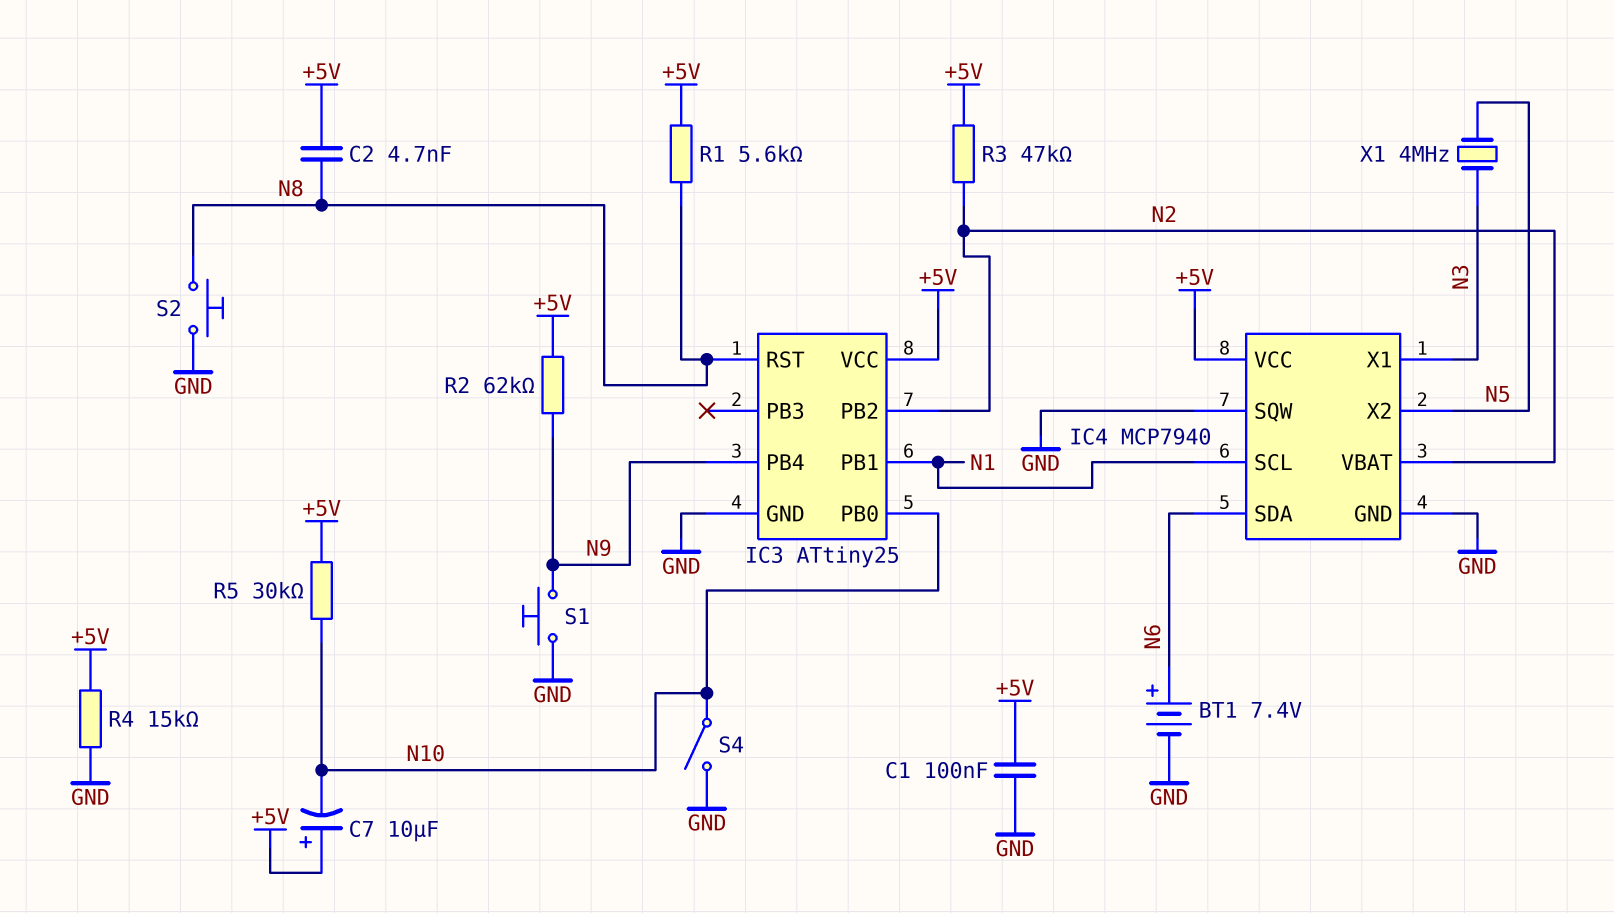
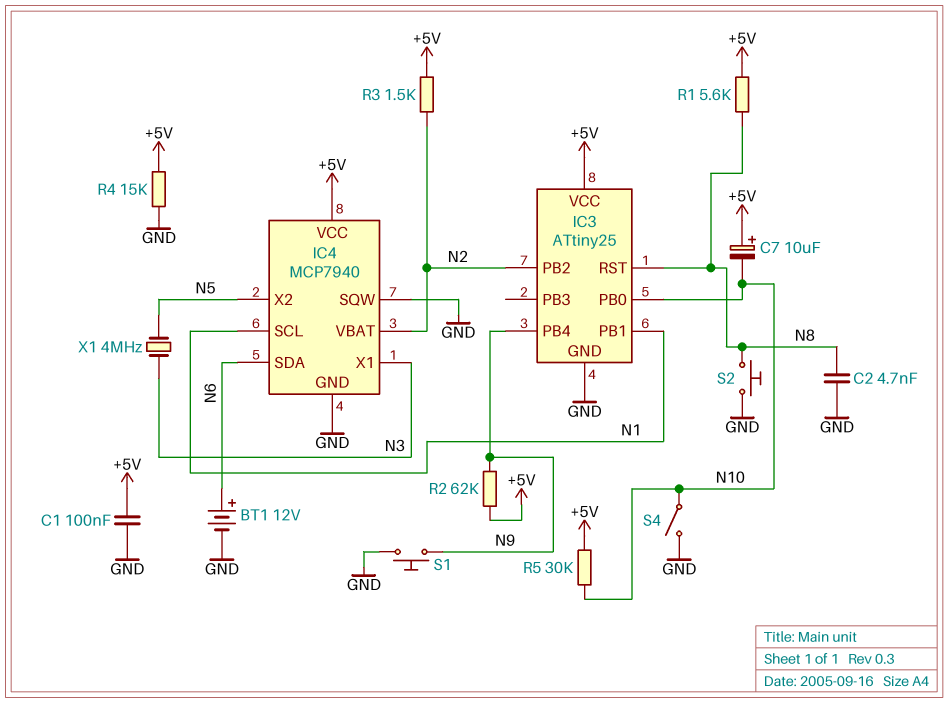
BT1: 7.4V (plus N6, minus GND) -> 12V (plus N6, minus GND)
C2: 4.7nF (+5V, N8) -> 4.7nF (GND, N8)
R3: 47k (+5V, N2) -> 1.5k (+5V, N2)

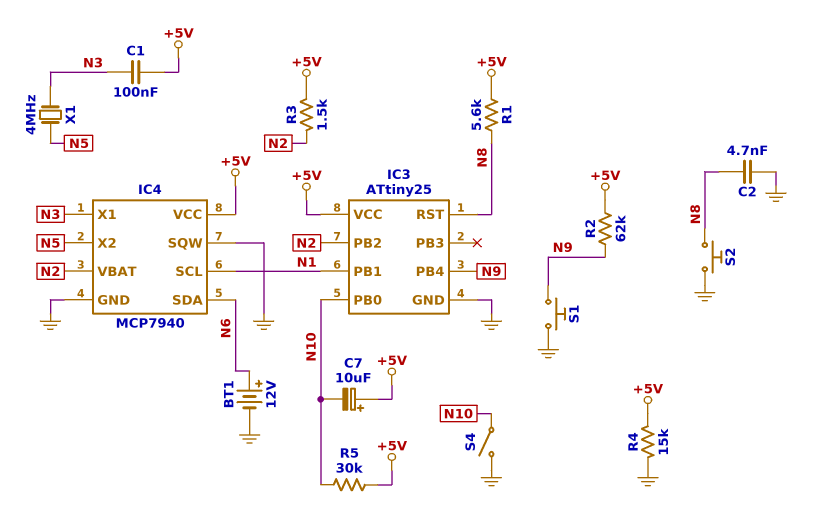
C1: 100nF (+5V, GND) -> 100nF (+5V, N3)

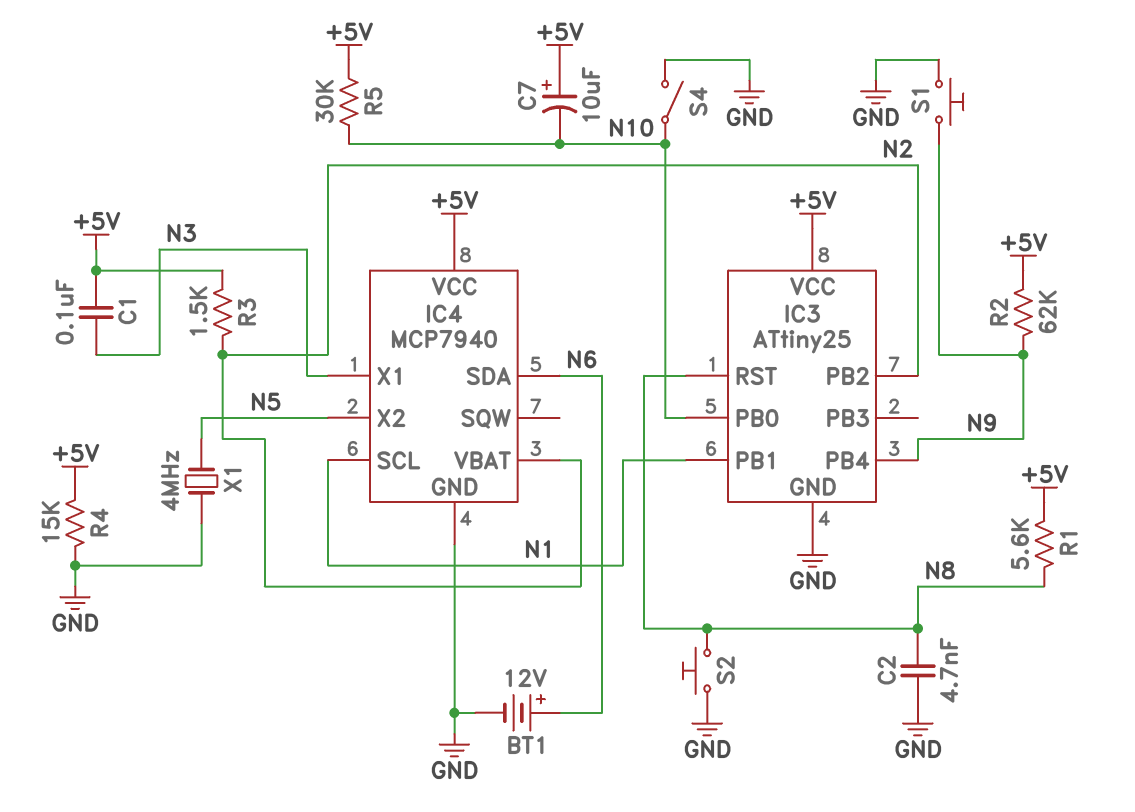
IC4 pin SQW: GND -> none
X1: 4MHz (N3, N5) -> 4MHz (GND, N5)

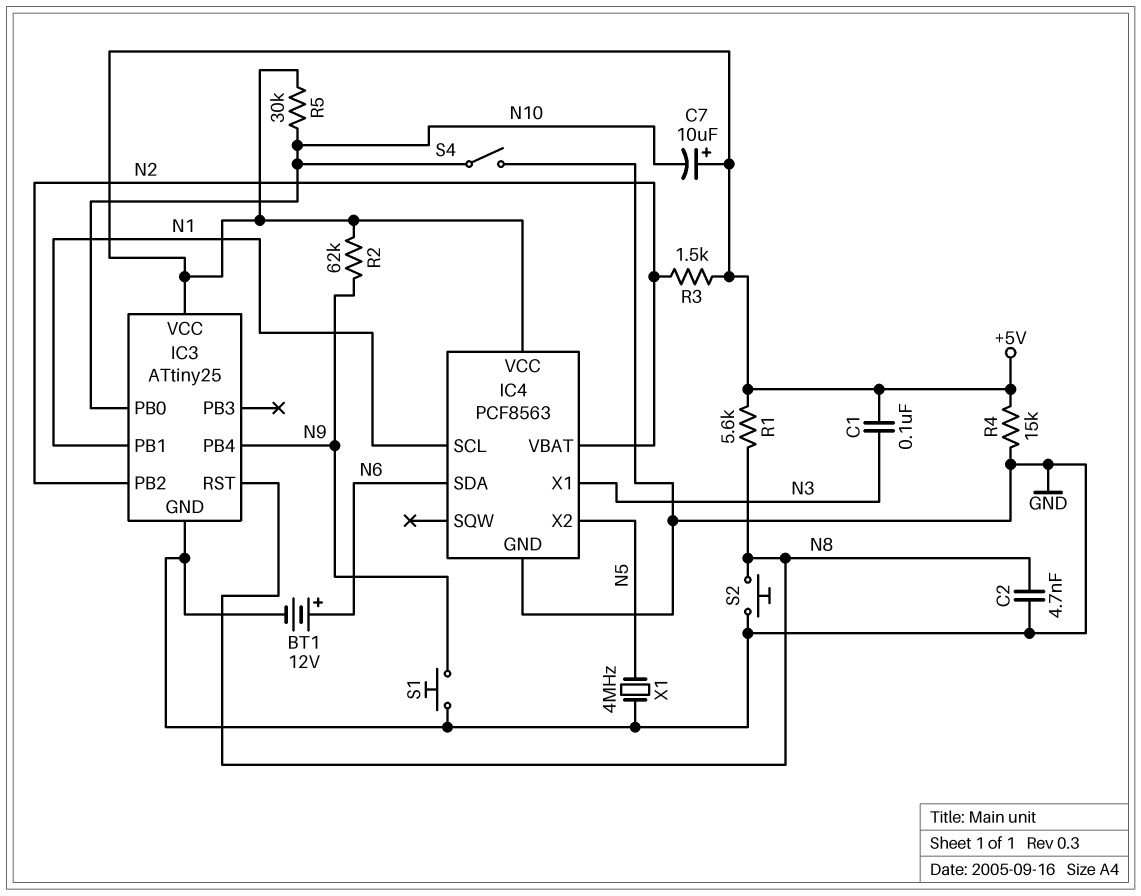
IC4: MCP7940 -> PCF8563

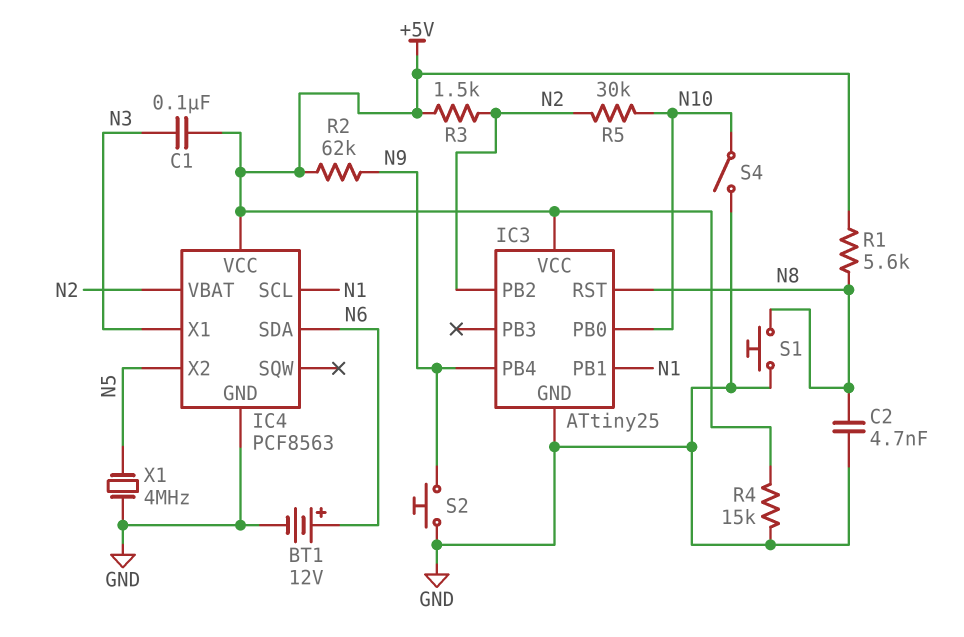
C7: 10uF (plus +5V, minus N10) -> none
R5: 30k (+5V, N10) -> 30k (N2, N10)
S1: button (GND, N9) -> button (GND, N8)
S2: button (GND, N8) -> button (GND, N9)

